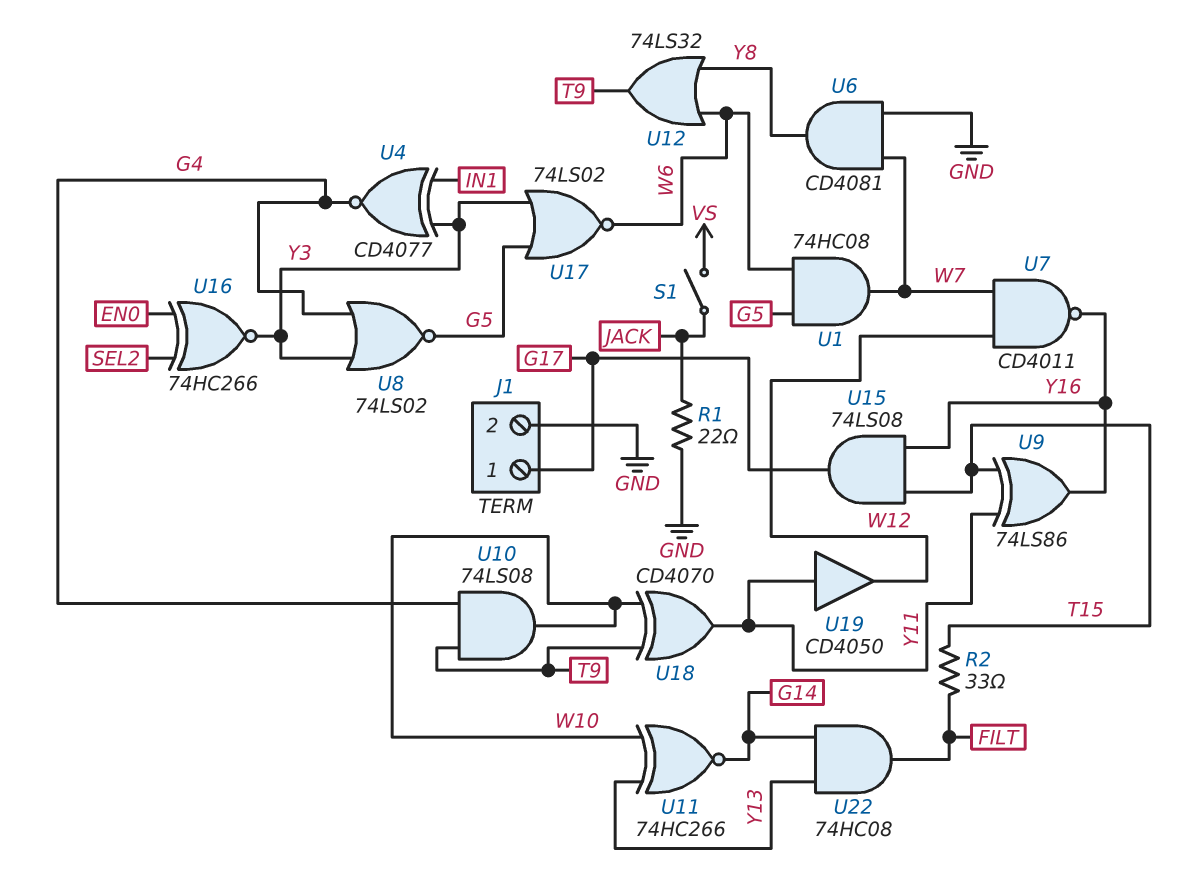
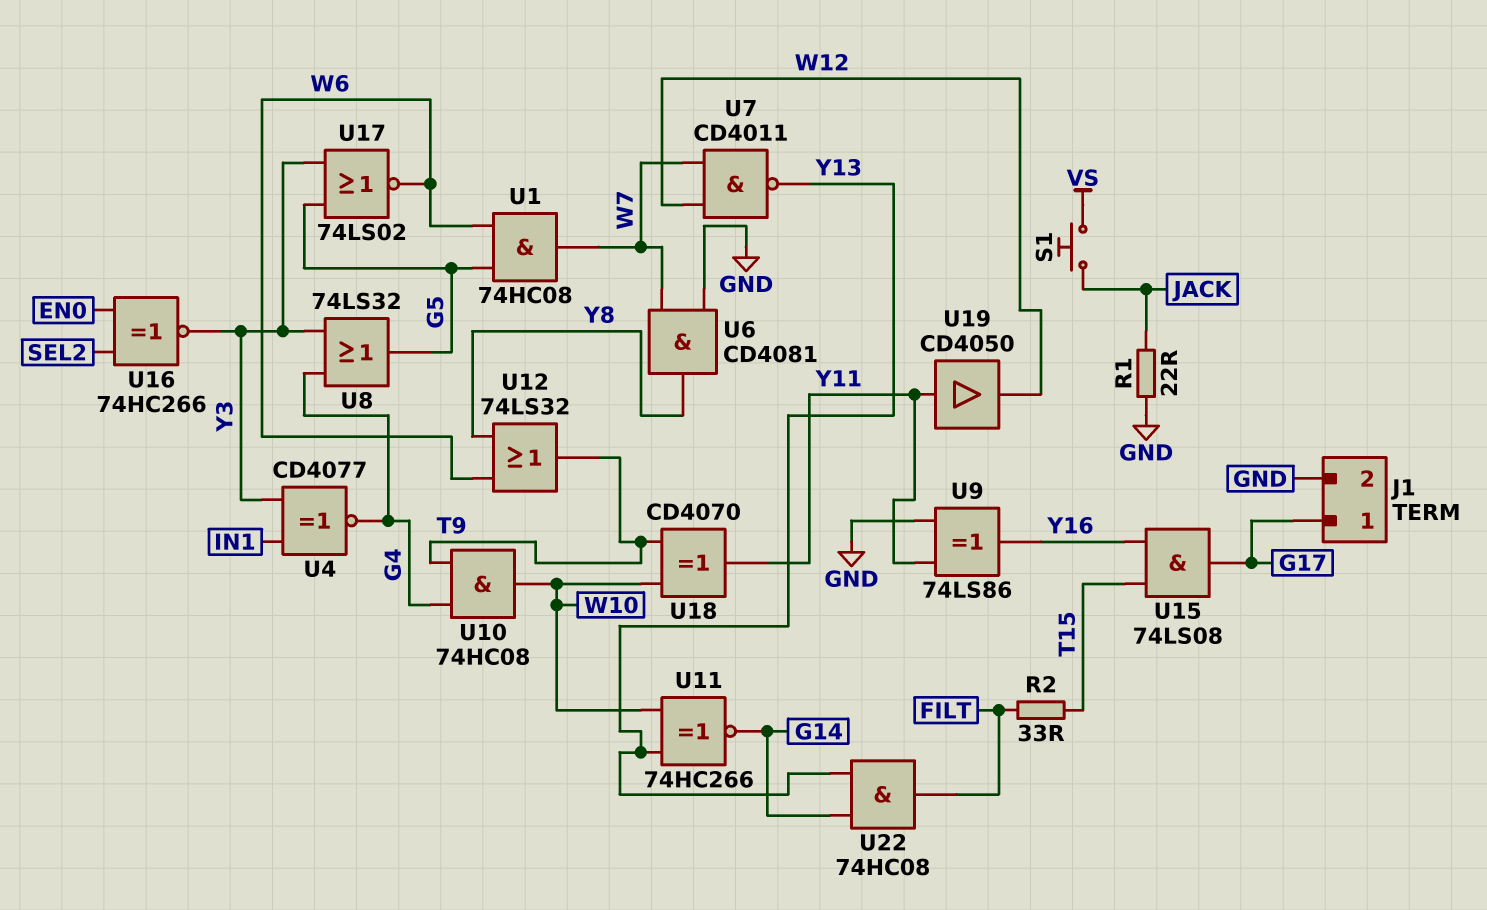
S1: switch (JACK, VS) -> button (JACK, VS)
U7: NAND CD4011 (in W7, in W12, out Y16) -> NAND CD4011 (in W7, in W12, out Y13)
U8: NOR 74LS02 (in G4, in Y3, out G5) -> OR 74LS32 (in G4, in Y3, out G5)
U9: XOR 74LS86 (in T15, in Y11, out Y16) -> XOR 74LS86 (in GND, in Y11, out Y16)
U10: AND 74LS08 (in G4, in T9, out W10) -> AND 74HC08 (in G4, in T9, out W10)

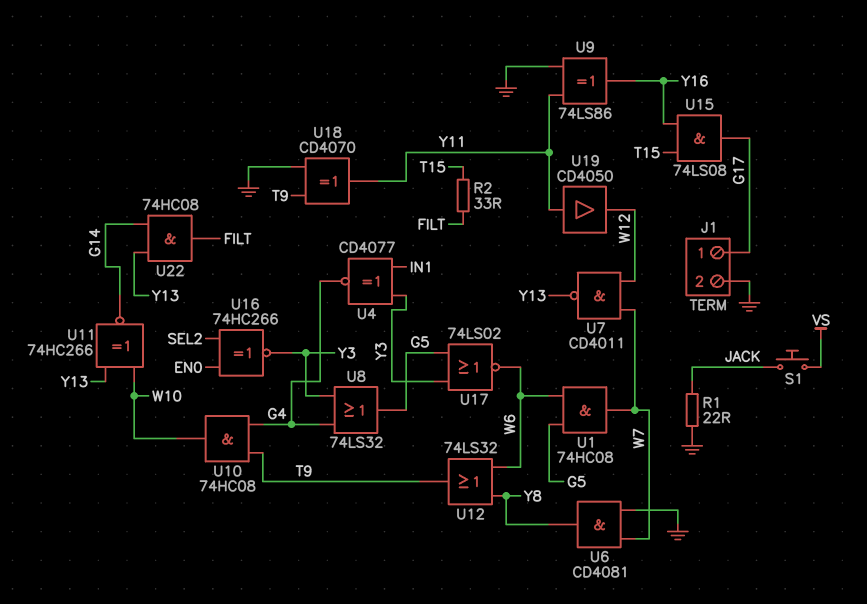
U18: XOR CD4070 (in T9, in W10, out Y11) -> XOR CD4070 (in GND, in T9, out Y11)

